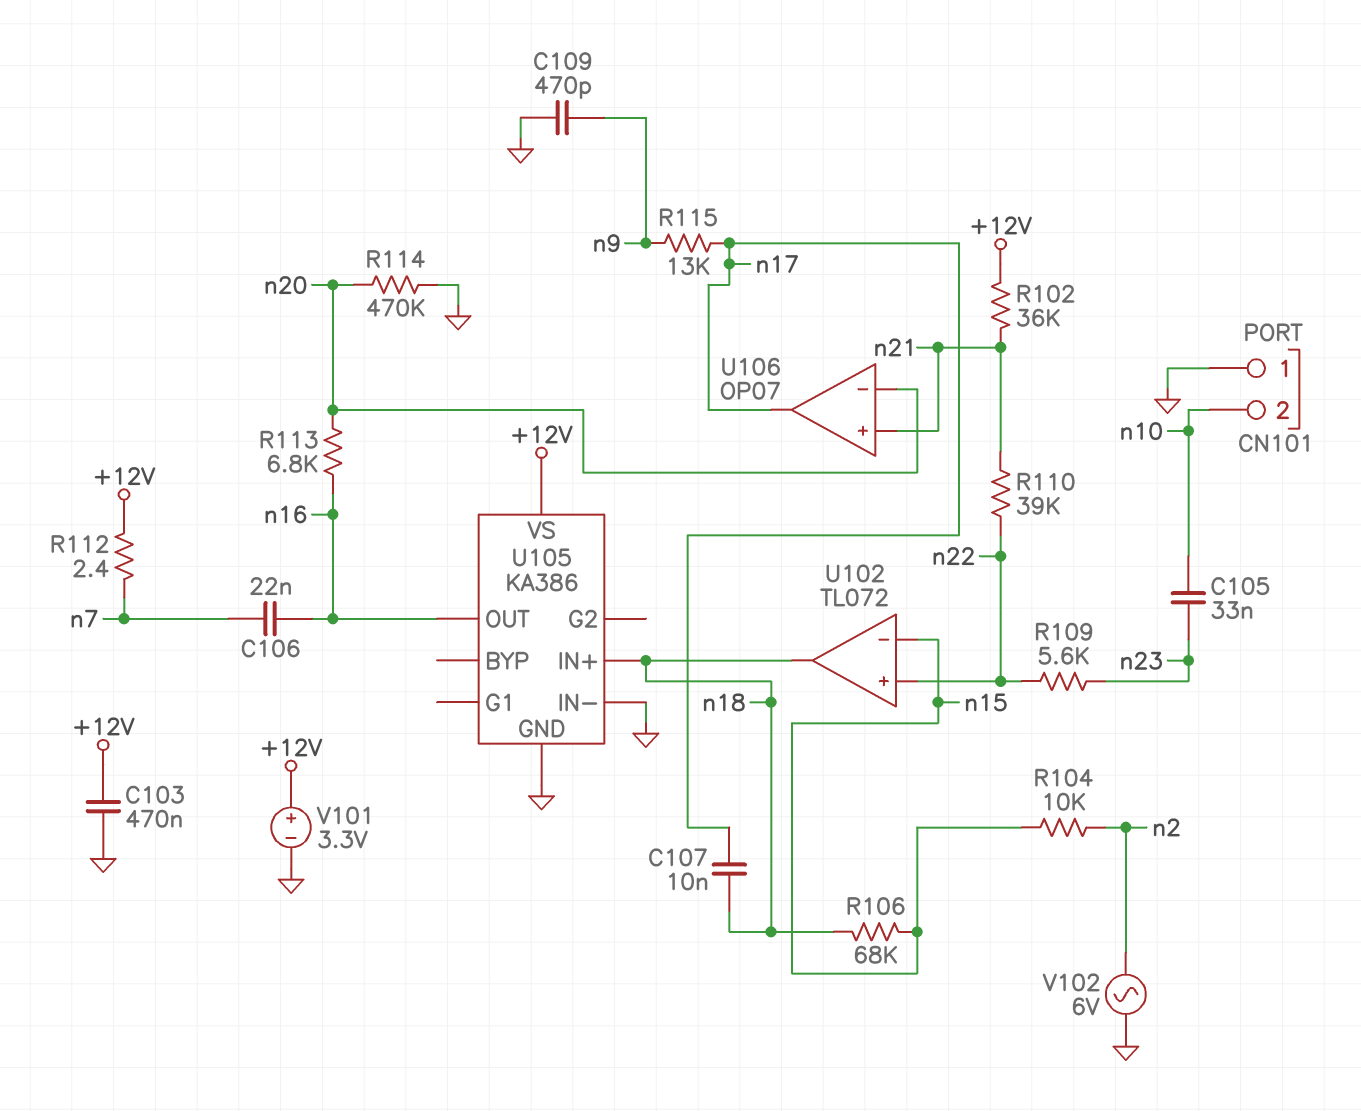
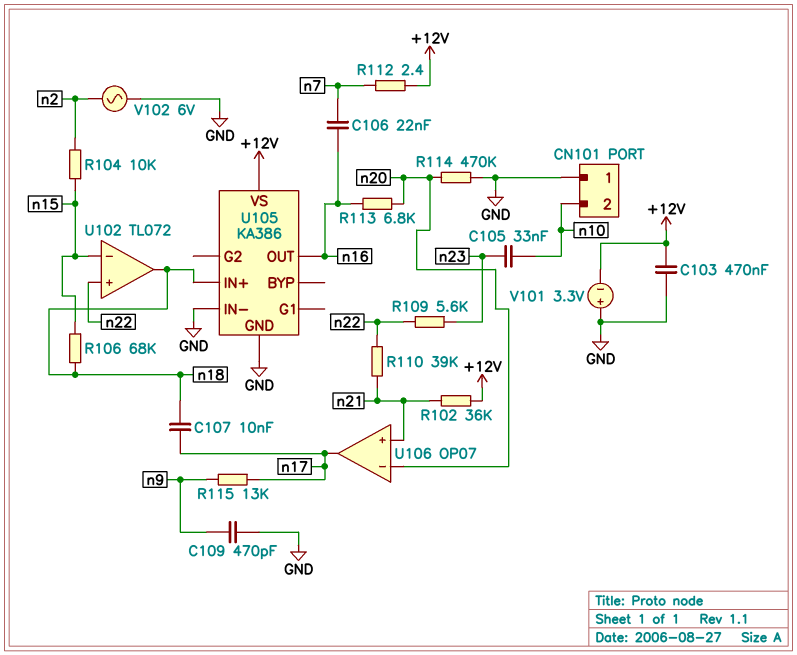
V101: 3.3V (plus +12V, minus GND) -> 3.3V (plus GND, minus +12V)

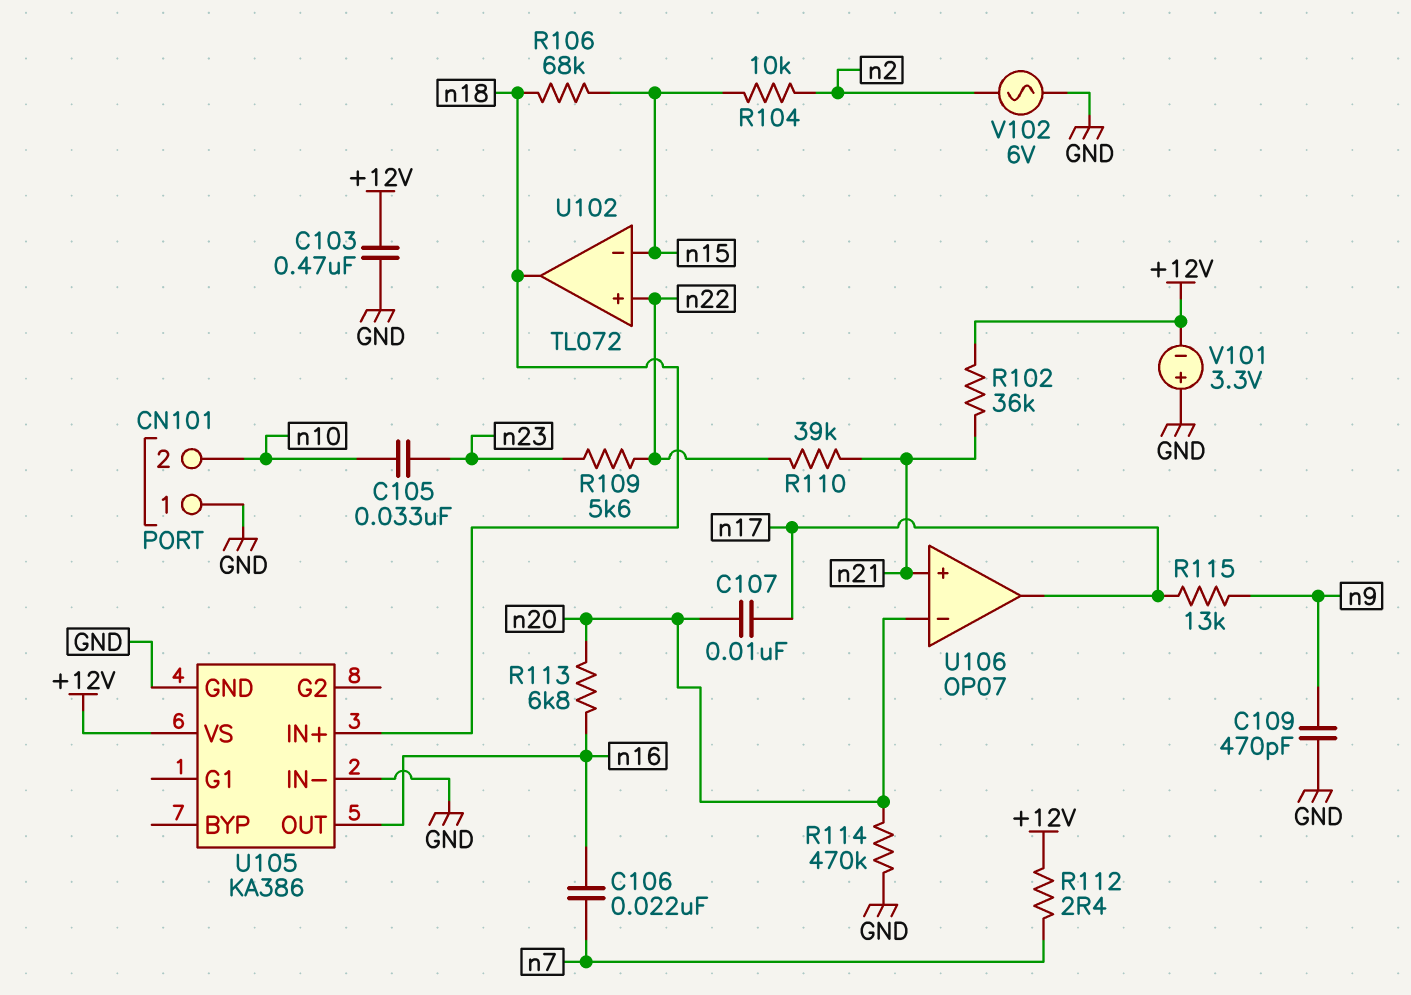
C107: 10nF (n17, n18) -> 10nF (n17, n20)

